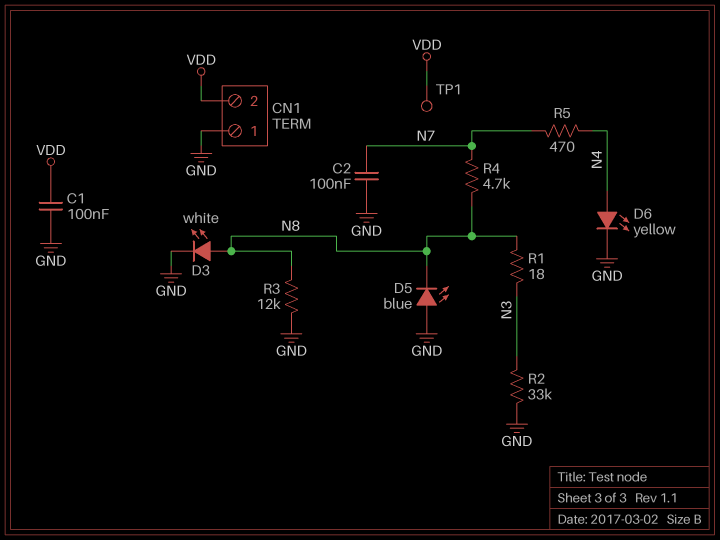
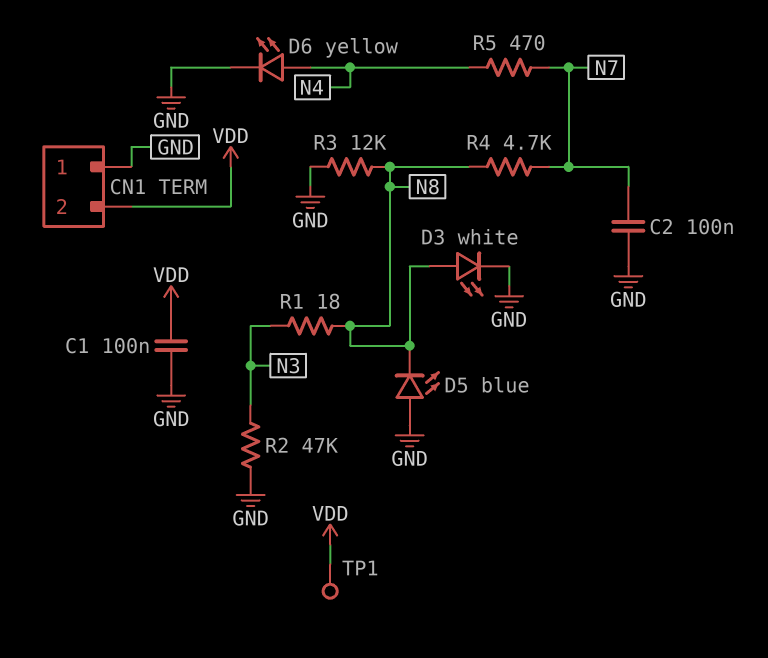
R2: 33k (GND, N3) -> 47k (GND, N3)

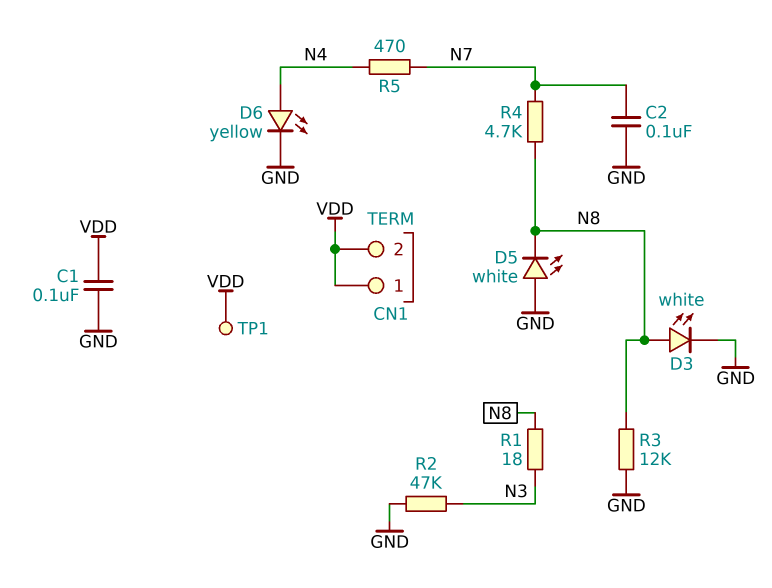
CN1 pin 1: GND -> VDD
D5: LED blue (A GND, K N8) -> LED white (A GND, K N8)

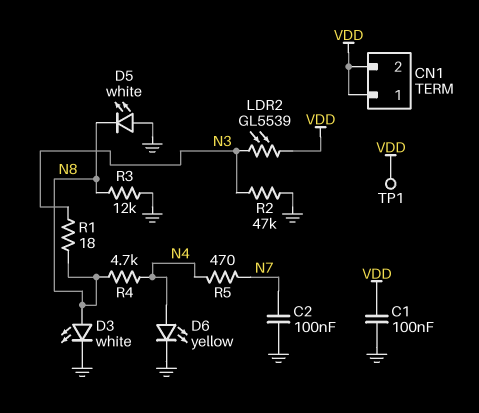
LDR2: none -> GL5539 (N3, VDD)
R4: 4.7k (N7, N8) -> 4.7k (N4, N8)

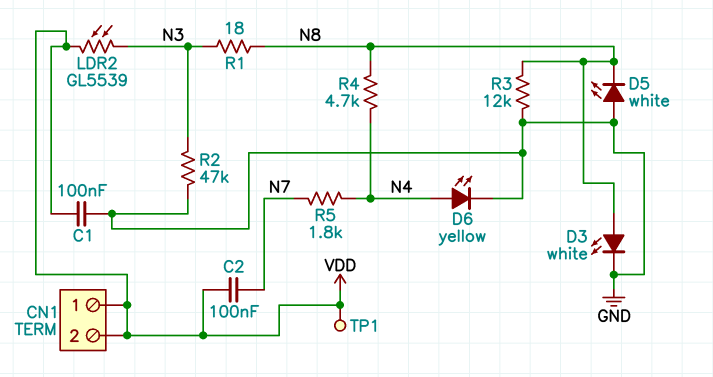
C2: 100nF (GND, N7) -> 100nF (N7, VDD)
R5: 470 (N4, N7) -> 1.8k (N4, N7)

